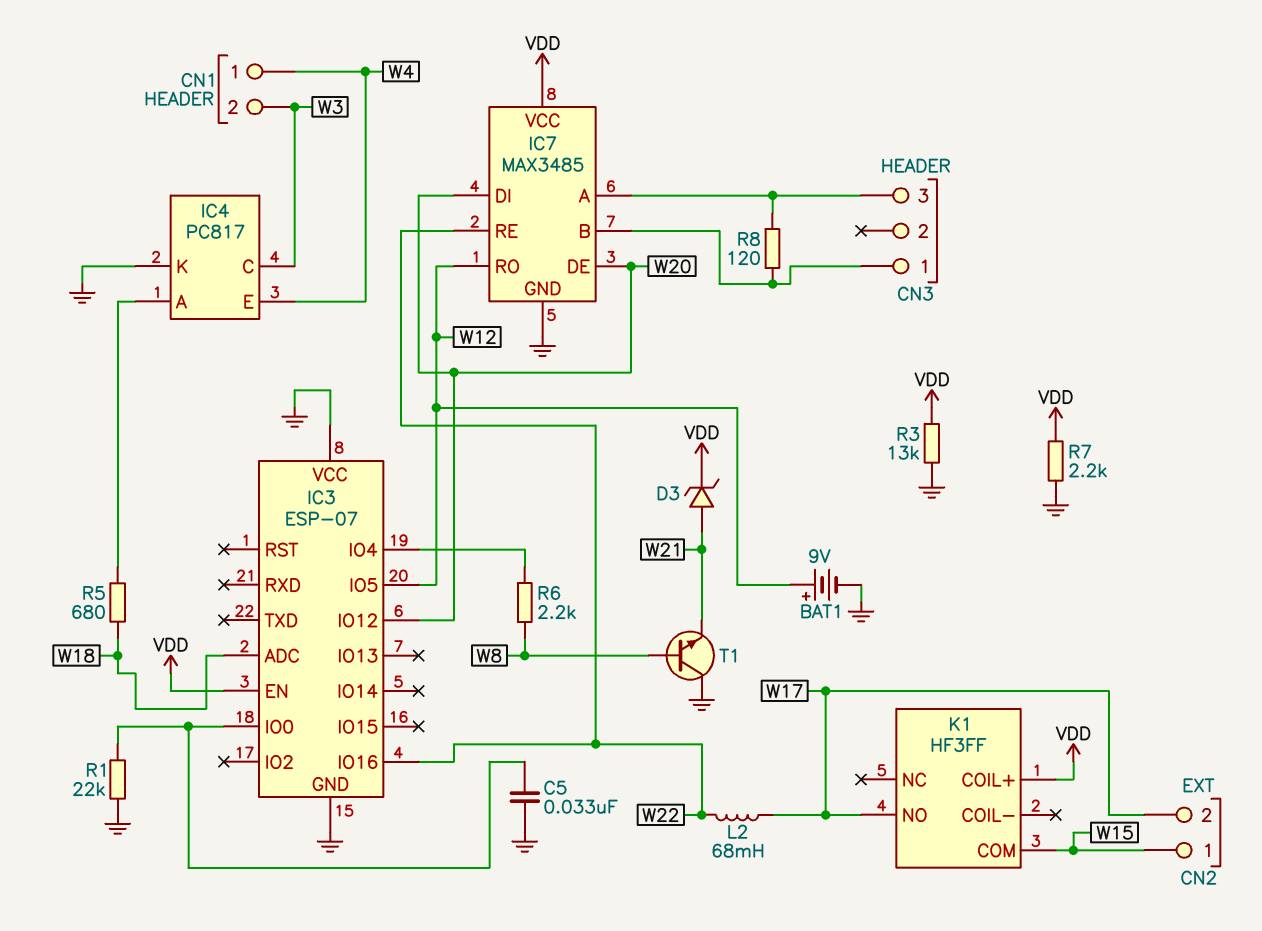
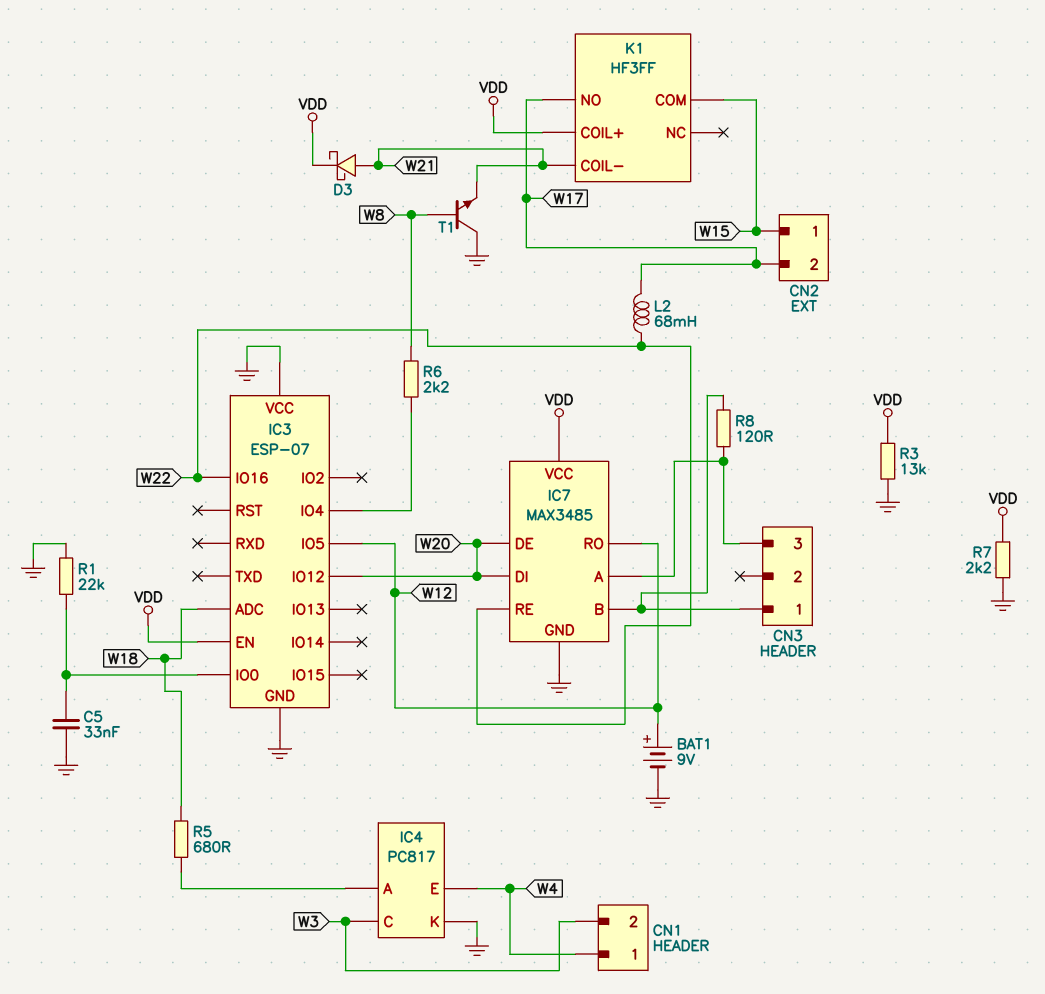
D3: zener (A W21, K VDD) -> schottky (A W21, K VDD)
K1 pin COIL-: none -> W21

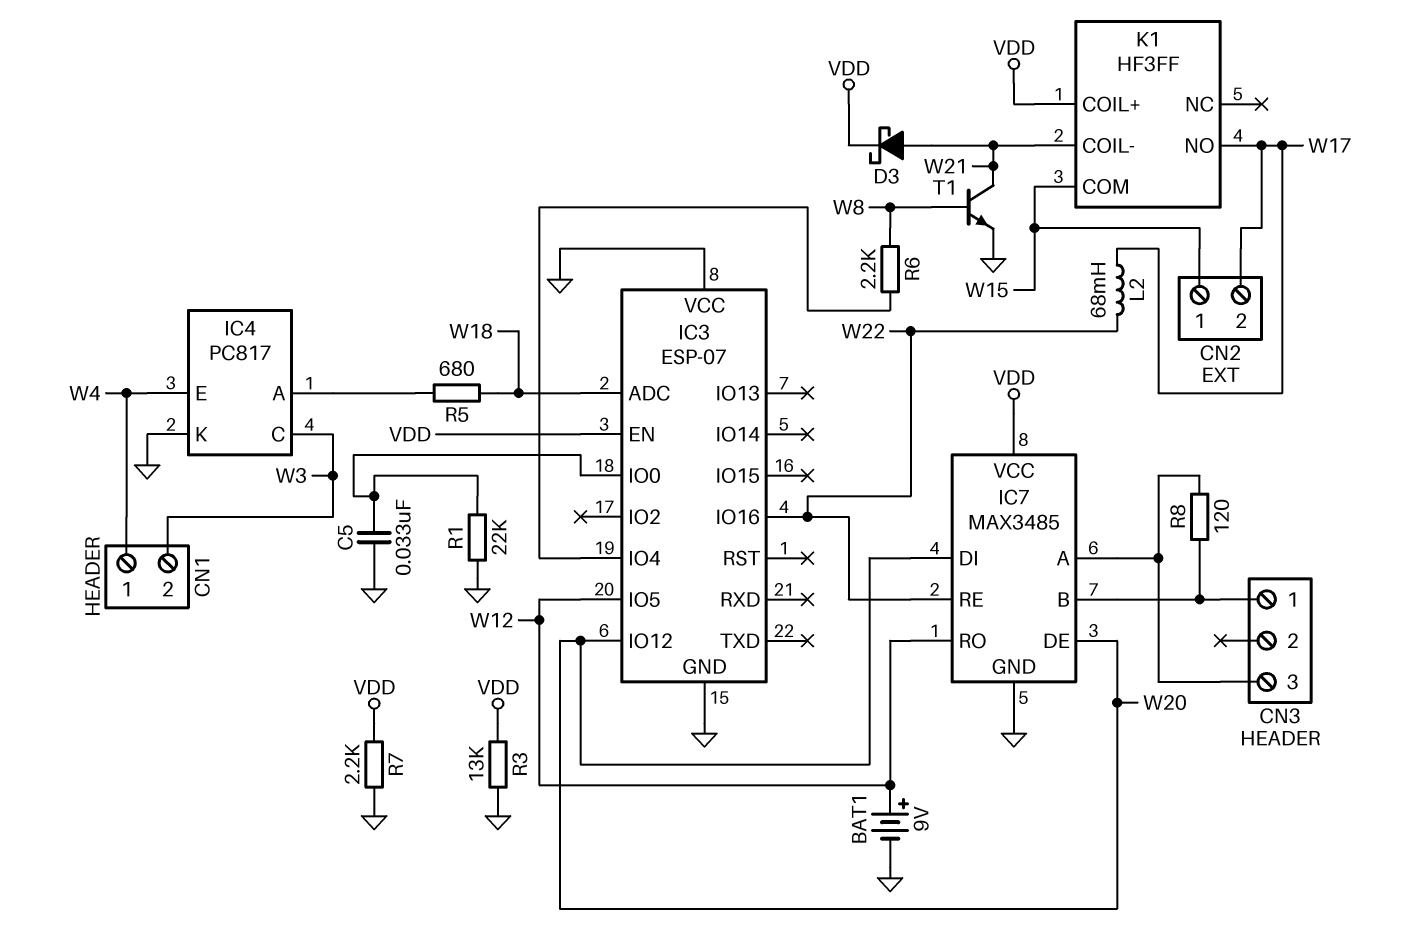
T1: NPN (B W8, C GND, E W21) -> NPN (B W8, C W21, E GND)

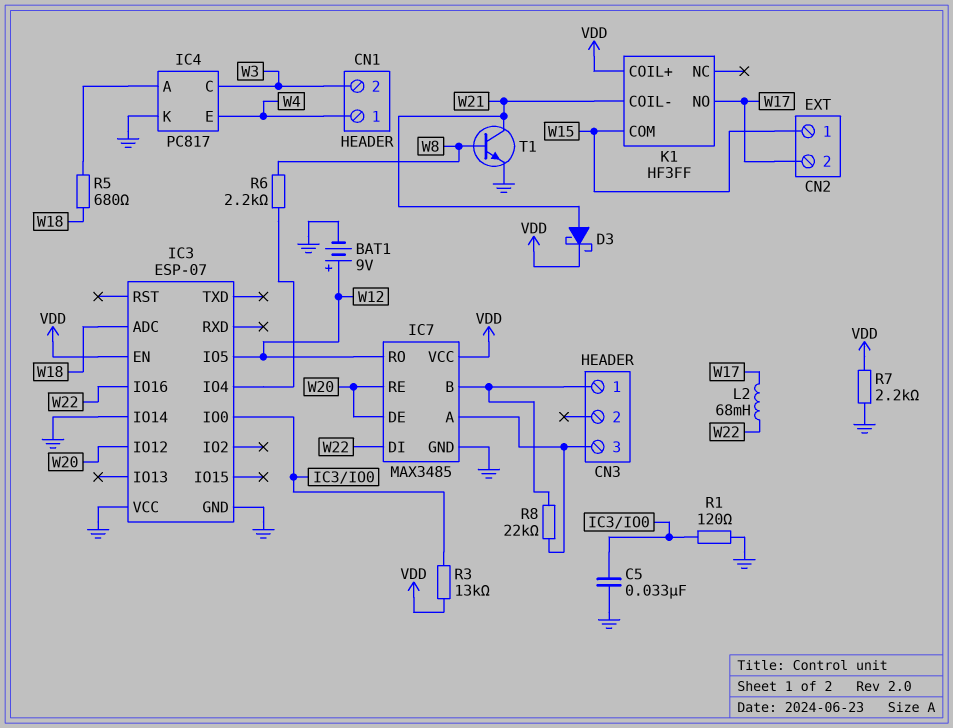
IC3 pin IO14: none -> GND
IC7 pin DI: W20 -> W22
IC7 pin RE: W22 -> W20
R1: 22k (GND, IC3/IO0) -> 120 (GND, IC3/IO0)
R3: 13k (GND, VDD) -> 13k (IC3/IO0, VDD)
R8: 120 (CN3/1, CN3/3) -> 22k (CN3/1, CN3/3)

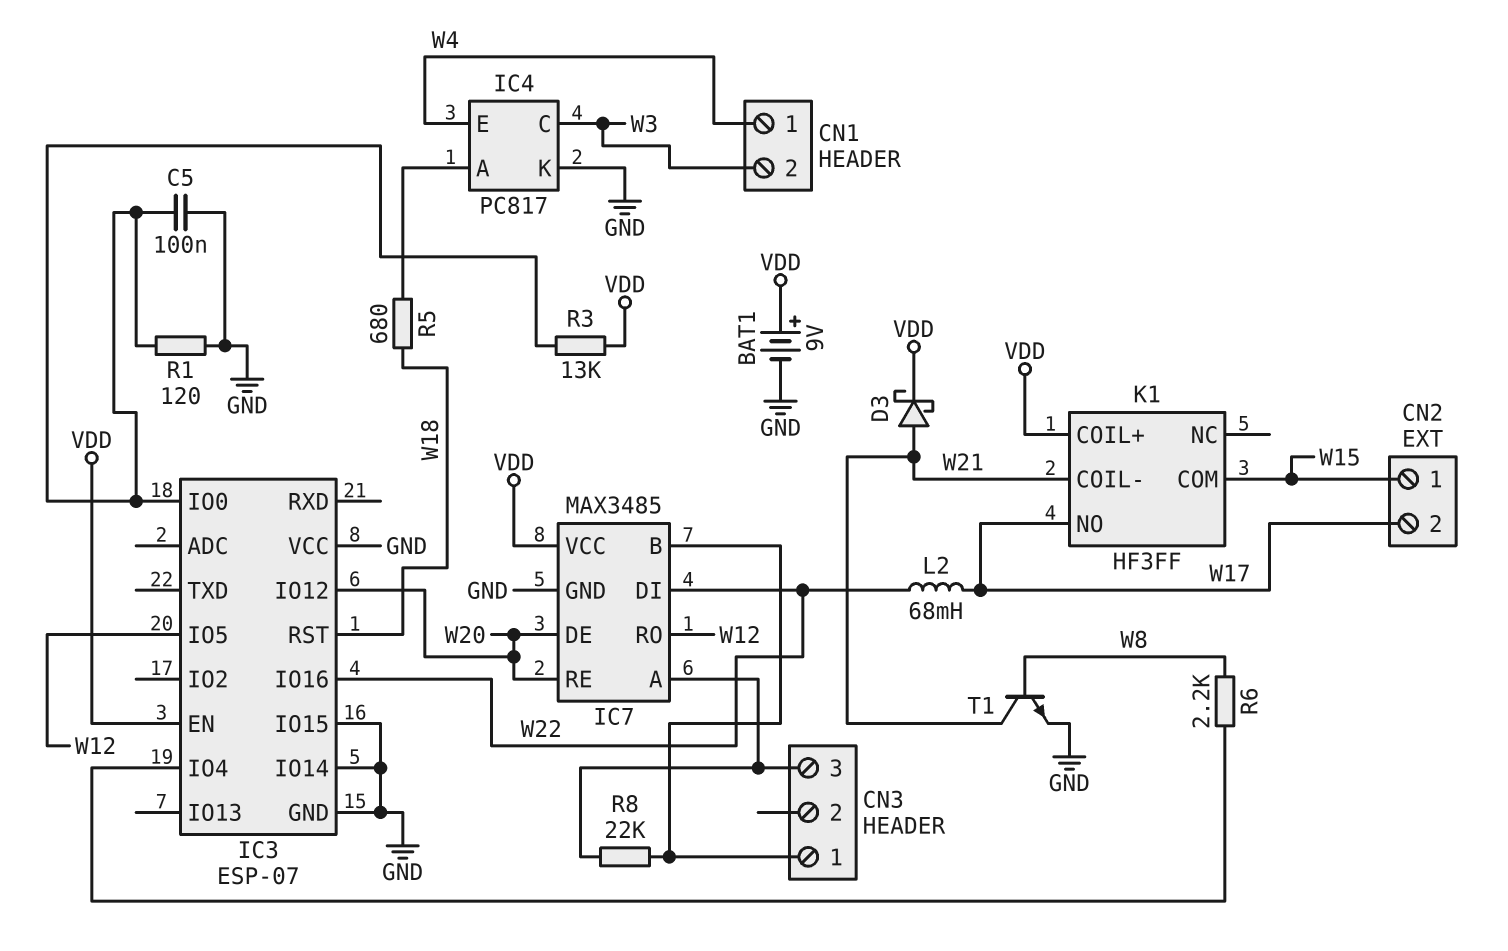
BAT1: 9V (plus W12, minus GND) -> 9V (plus VDD, minus GND)
C5: 33nF (GND, IC3/IO0) -> 100nF (GND, IC3/IO0)
IC3 pin ADC: W18 -> none
IC3 pin IO15: none -> GND
IC3 pin RST: none -> W18
R7: 2.2k (GND, VDD) -> none

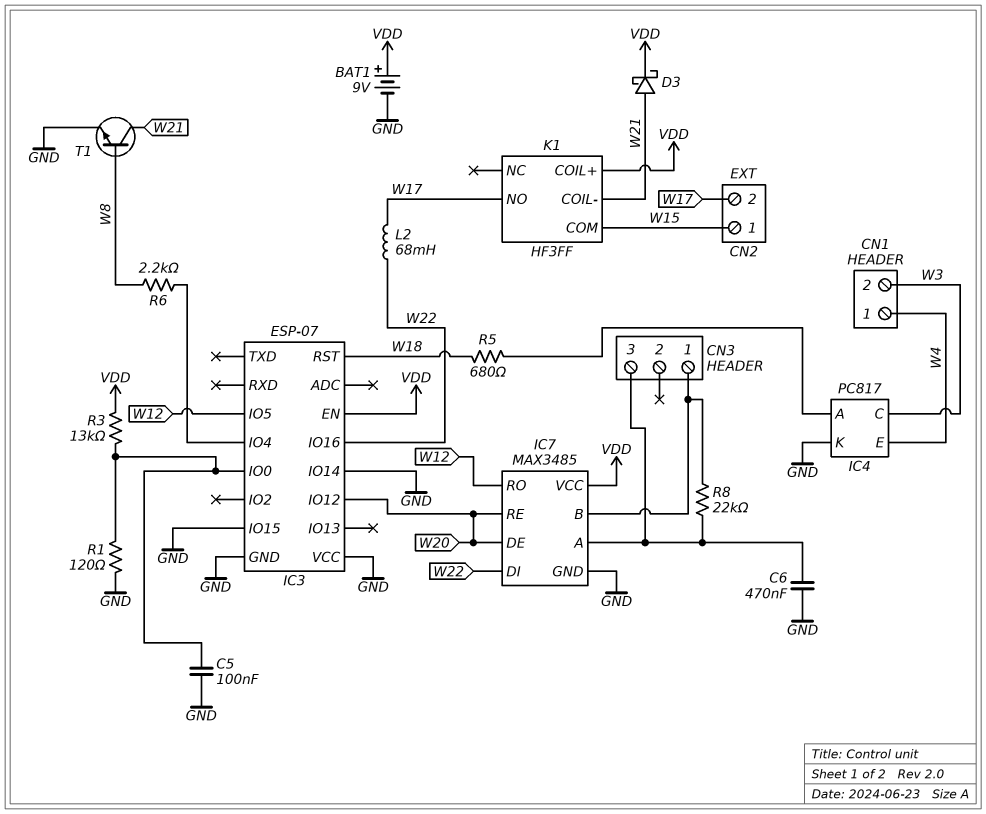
C6: none -> 470nF (CN3/3, GND)

